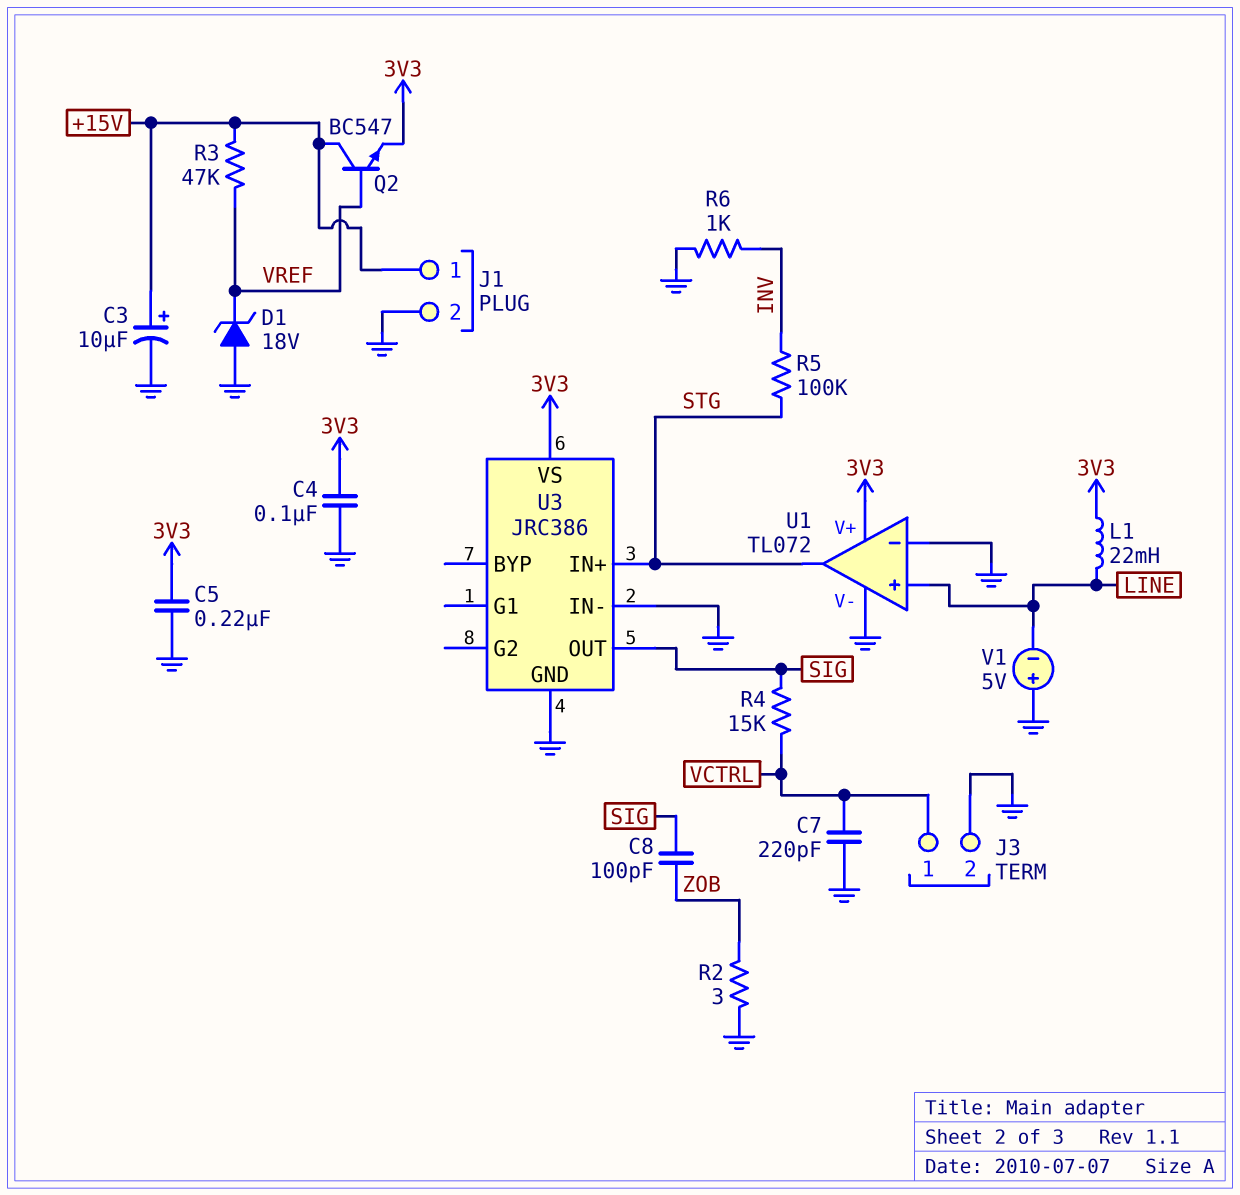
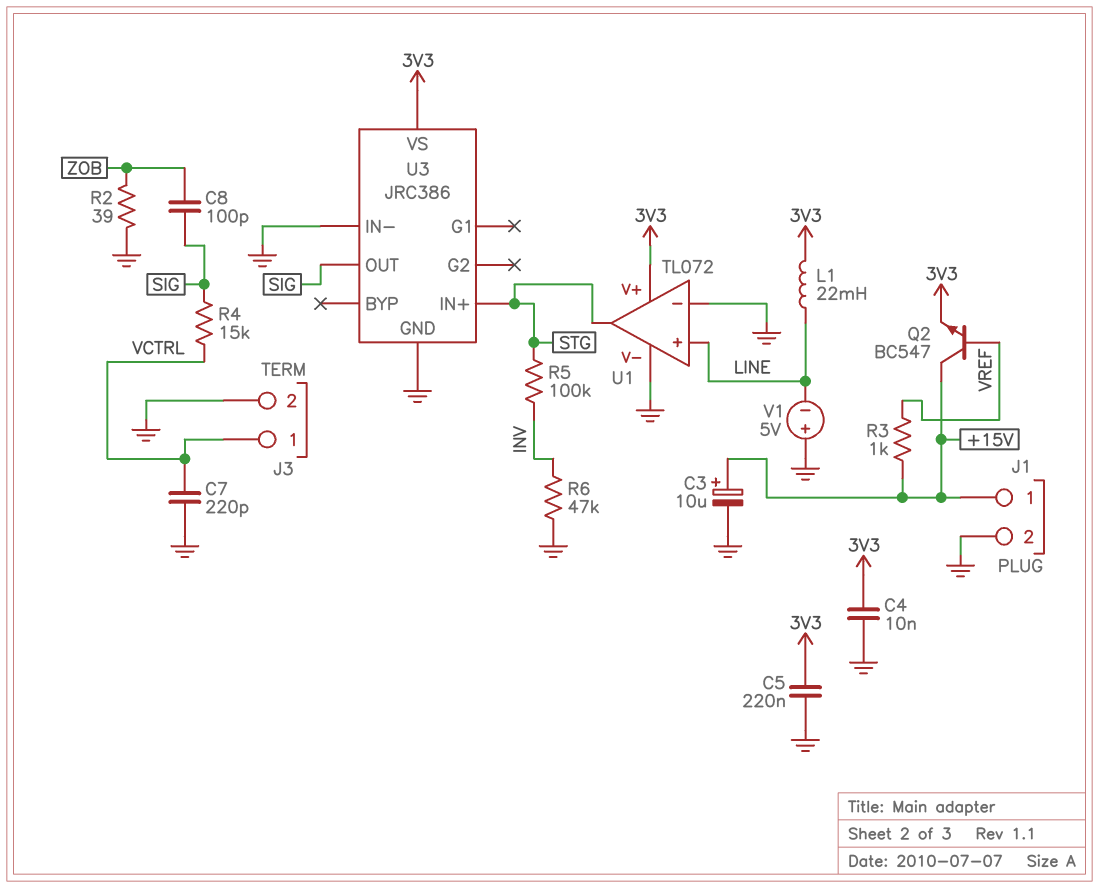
C4: 100nF (3V3, GND) -> 10nF (3V3, GND)
D1: zener 18V (A GND, K VREF) -> none
R2: 3 (GND, ZOB) -> 39 (GND, ZOB)
R3: 47k (+15V, VREF) -> 1k (+15V, VREF)
R6: 1k (GND, INV) -> 47k (GND, INV)

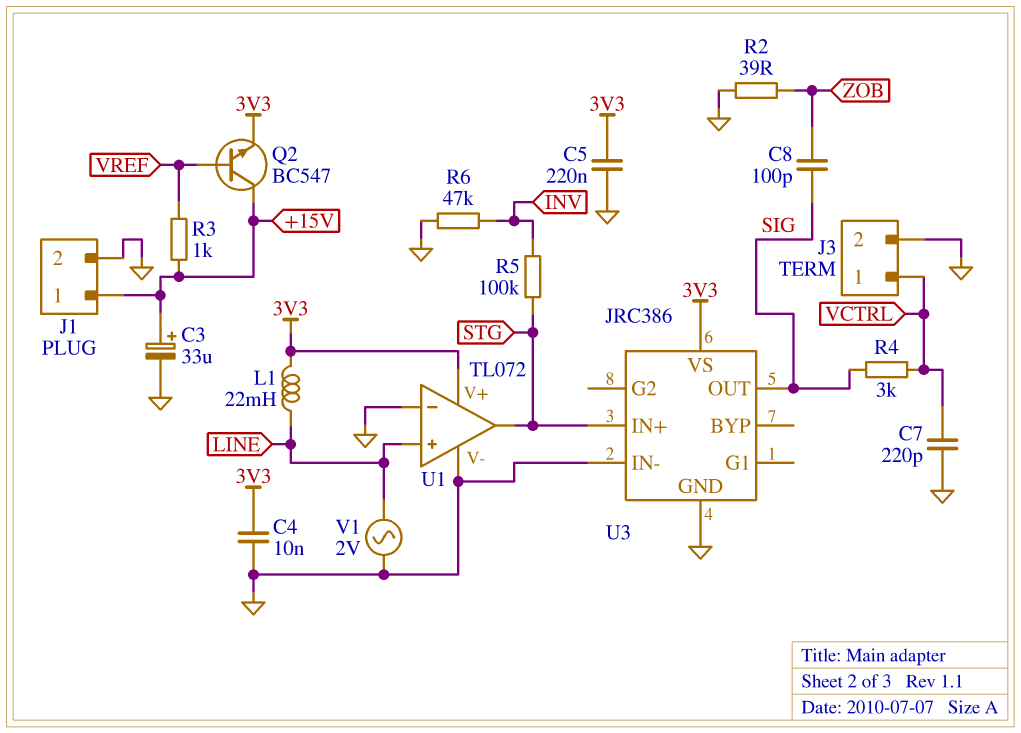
C3: 10uF (plus +15V, minus GND) -> 33uF (plus +15V, minus GND)
R4: 15k (SIG, VCTRL) -> 3k (SIG, VCTRL)
V1: 5V (plus GND, minus LINE) -> AC 2V (GND, LINE)

